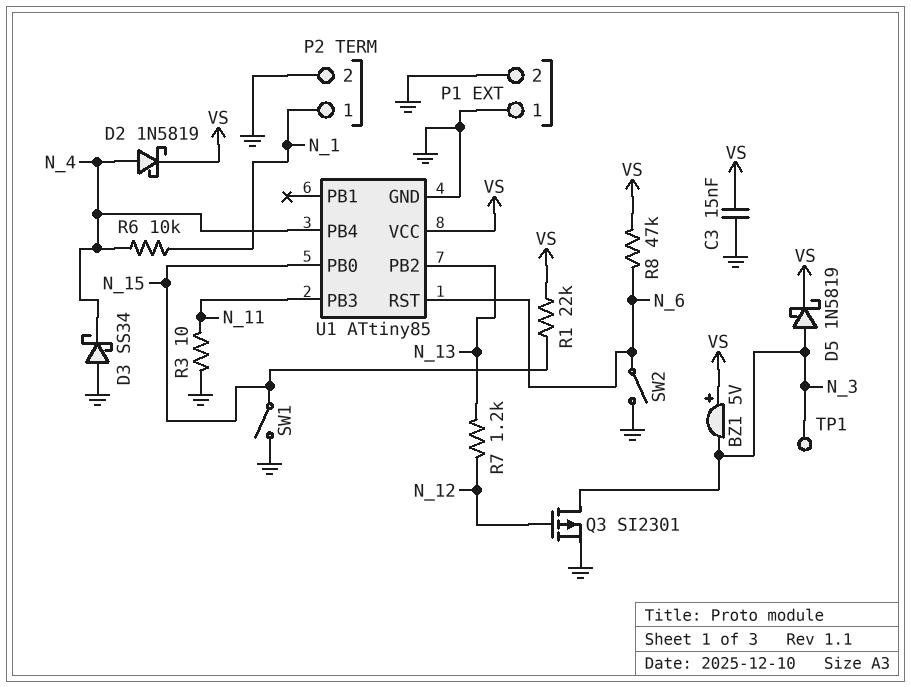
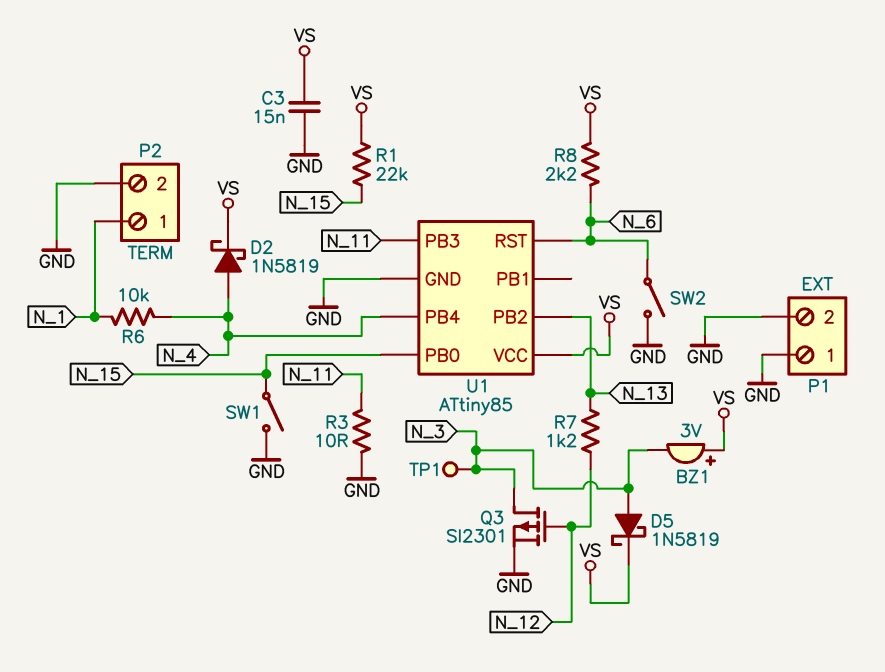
BZ1: buzzer 5V (plus VS, minus N_3) -> buzzer 3V (plus VS, minus N_3)
D3: schottky SS34 (A GND, K N_4) -> none
R8: 47k (N_6, VS) -> 2.2k (N_6, VS)

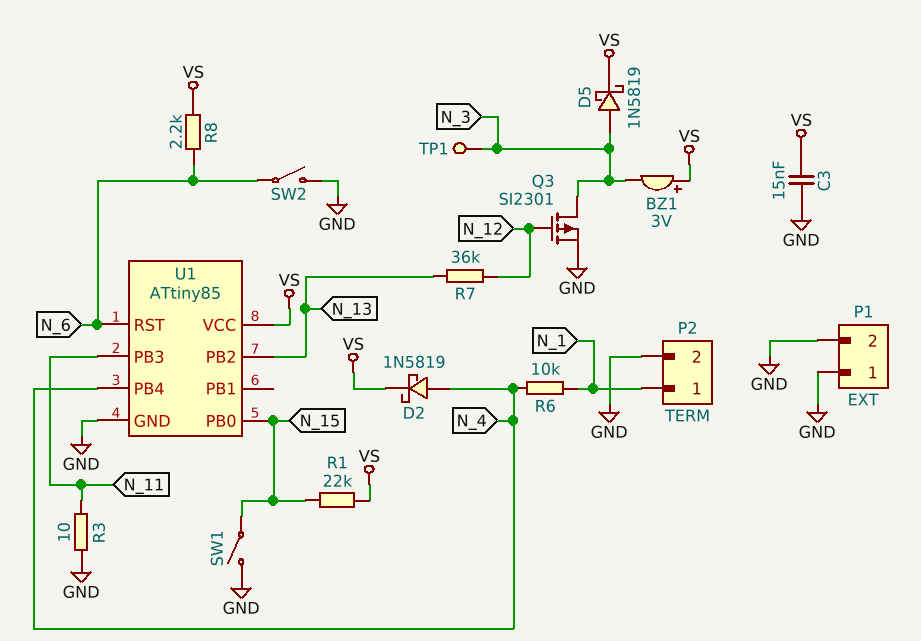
R7: 1.2k (N_12, N_13) -> 36k (N_12, N_13)

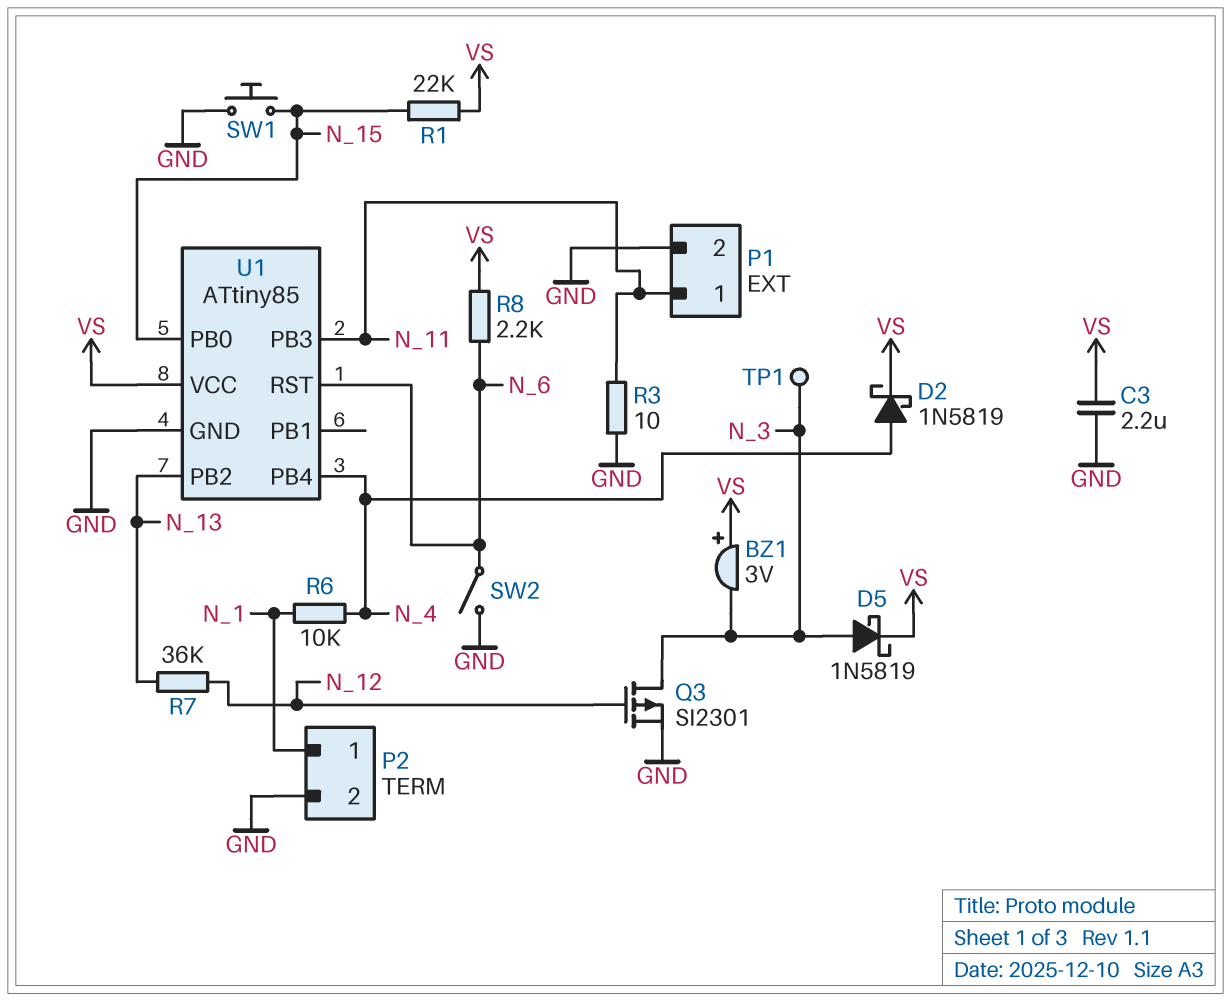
C3: 15nF (GND, VS) -> 2.2uF (GND, VS)
P1 pin 1: GND -> N_11
SW1: switch (GND, N_15) -> button (GND, N_15)

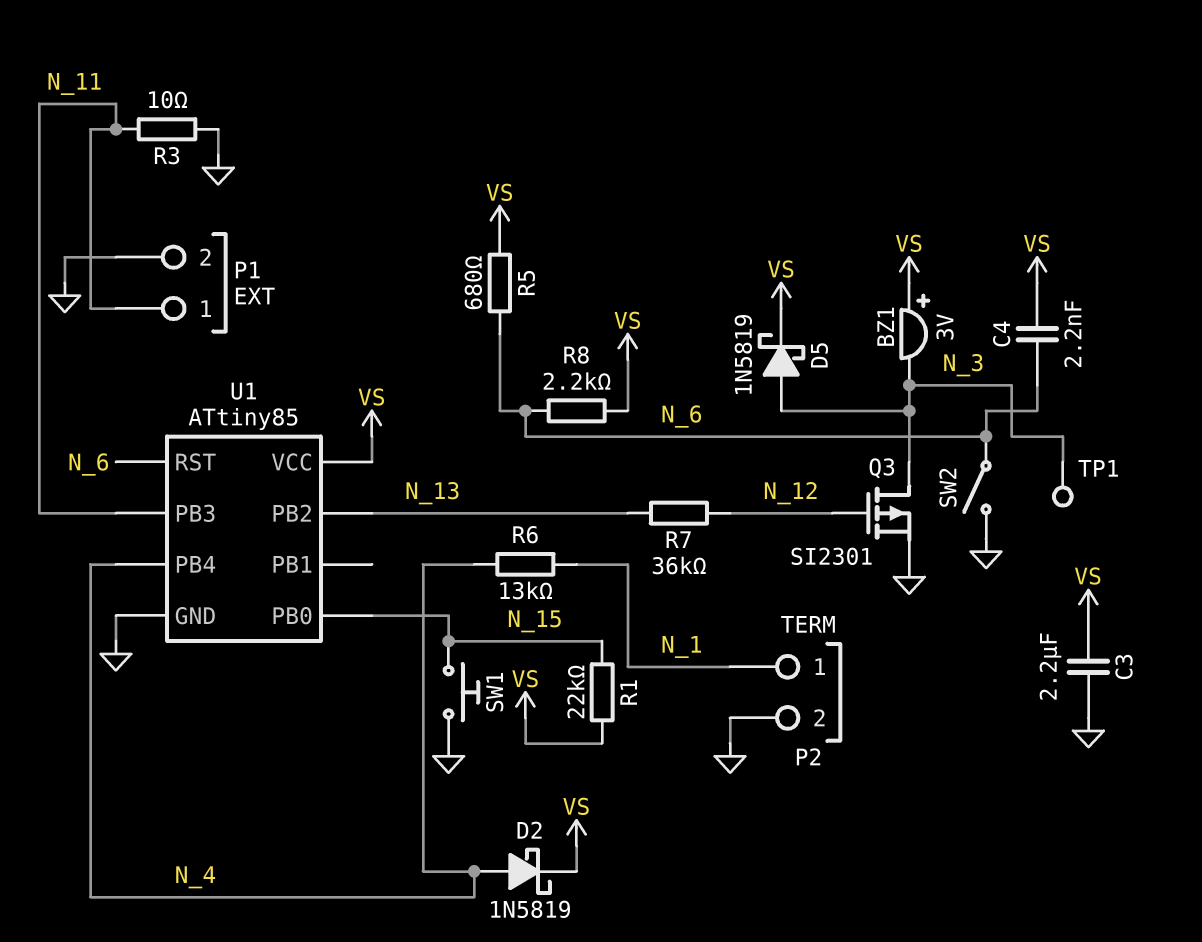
C4: none -> 2.2nF (N_6, VS)
R5: none -> 680 (N_6, VS)
R6: 10k (N_1, N_4) -> 13k (N_1, N_4)

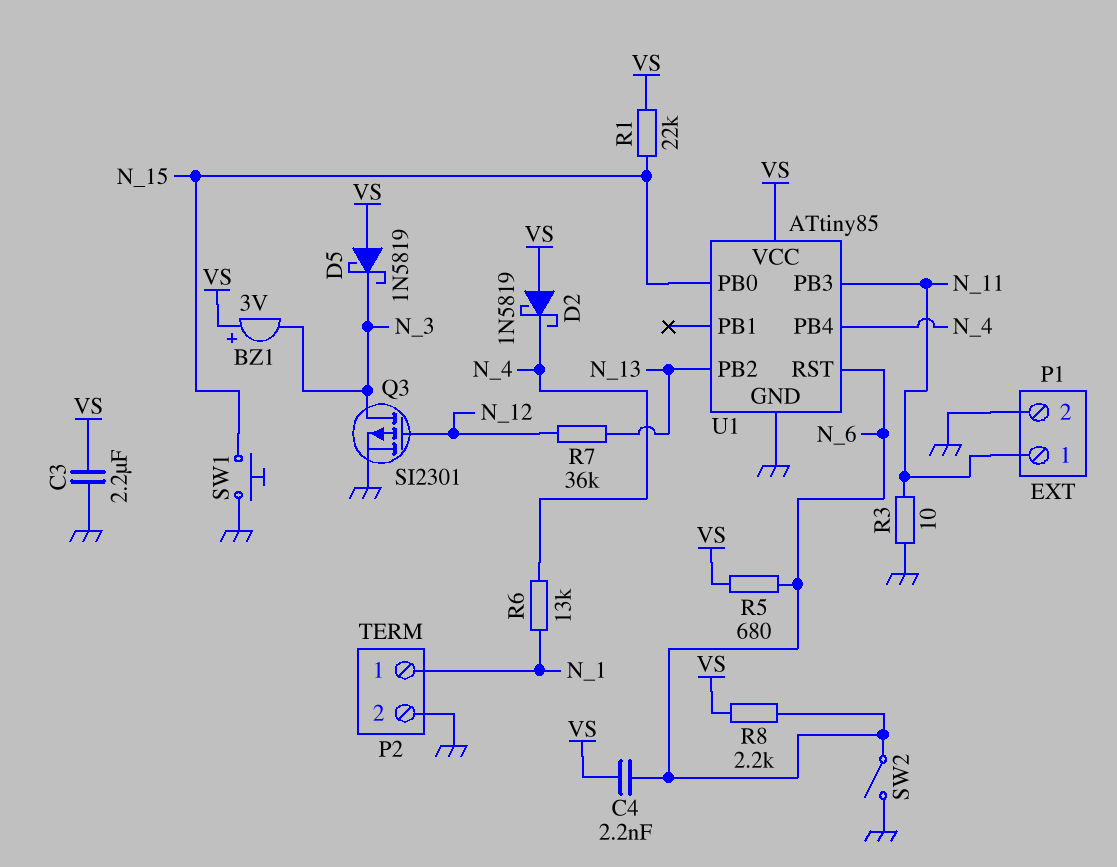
D2: schottky 1N5819 (A N_4, K VS) -> schottky 1N5819 (A VS, K N_4)
D5: schottky 1N5819 (A N_3, K VS) -> schottky 1N5819 (A VS, K N_3)
TP1: test point (N_3) -> none

